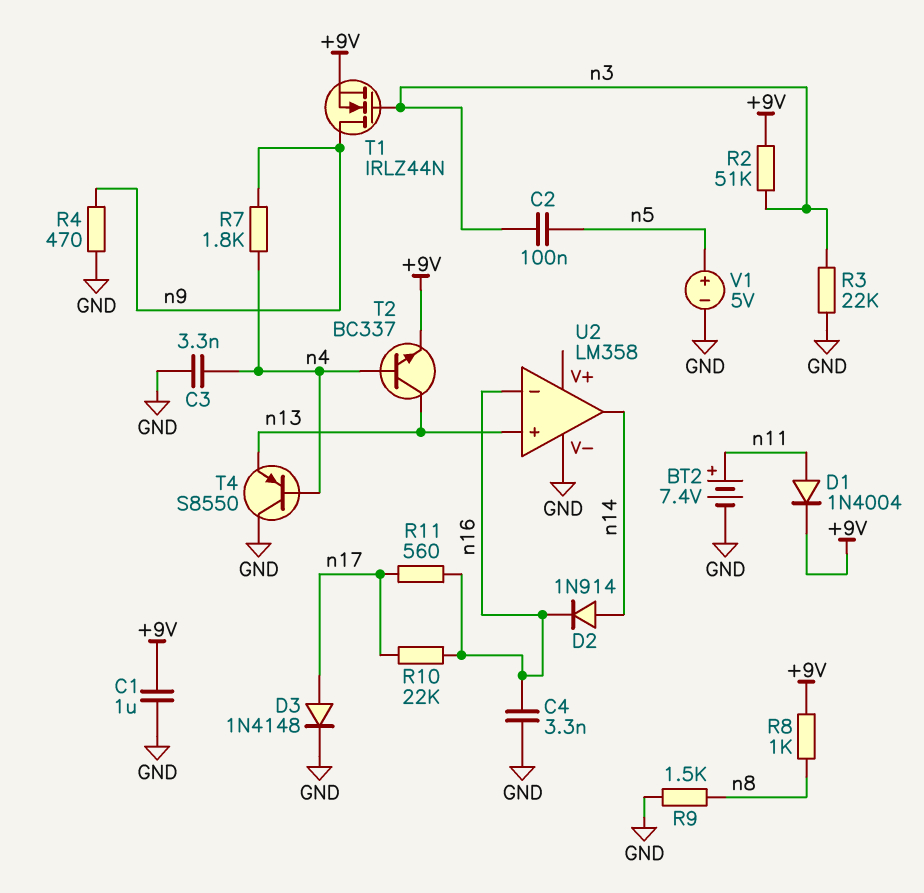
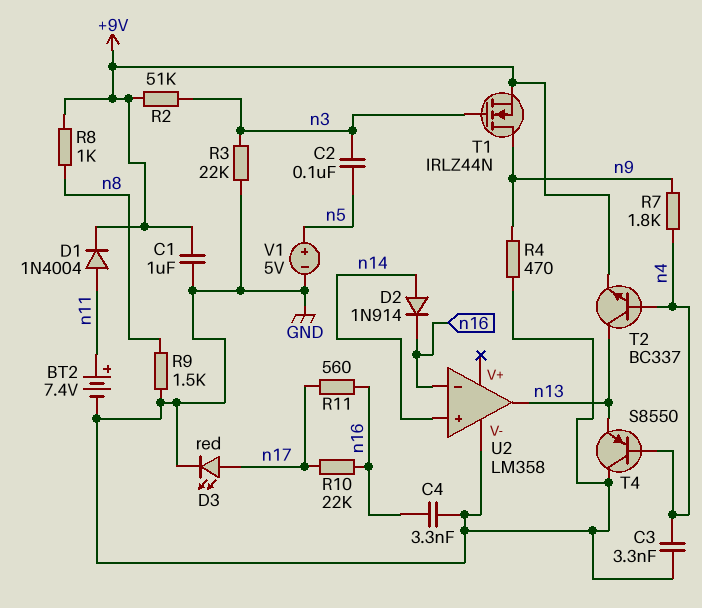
D3: diode 1N4148 (A n17, K GND) -> LED red (A n17, K GND)
U2 pin in+: n13 -> n14
U2 pin out: n14 -> n13

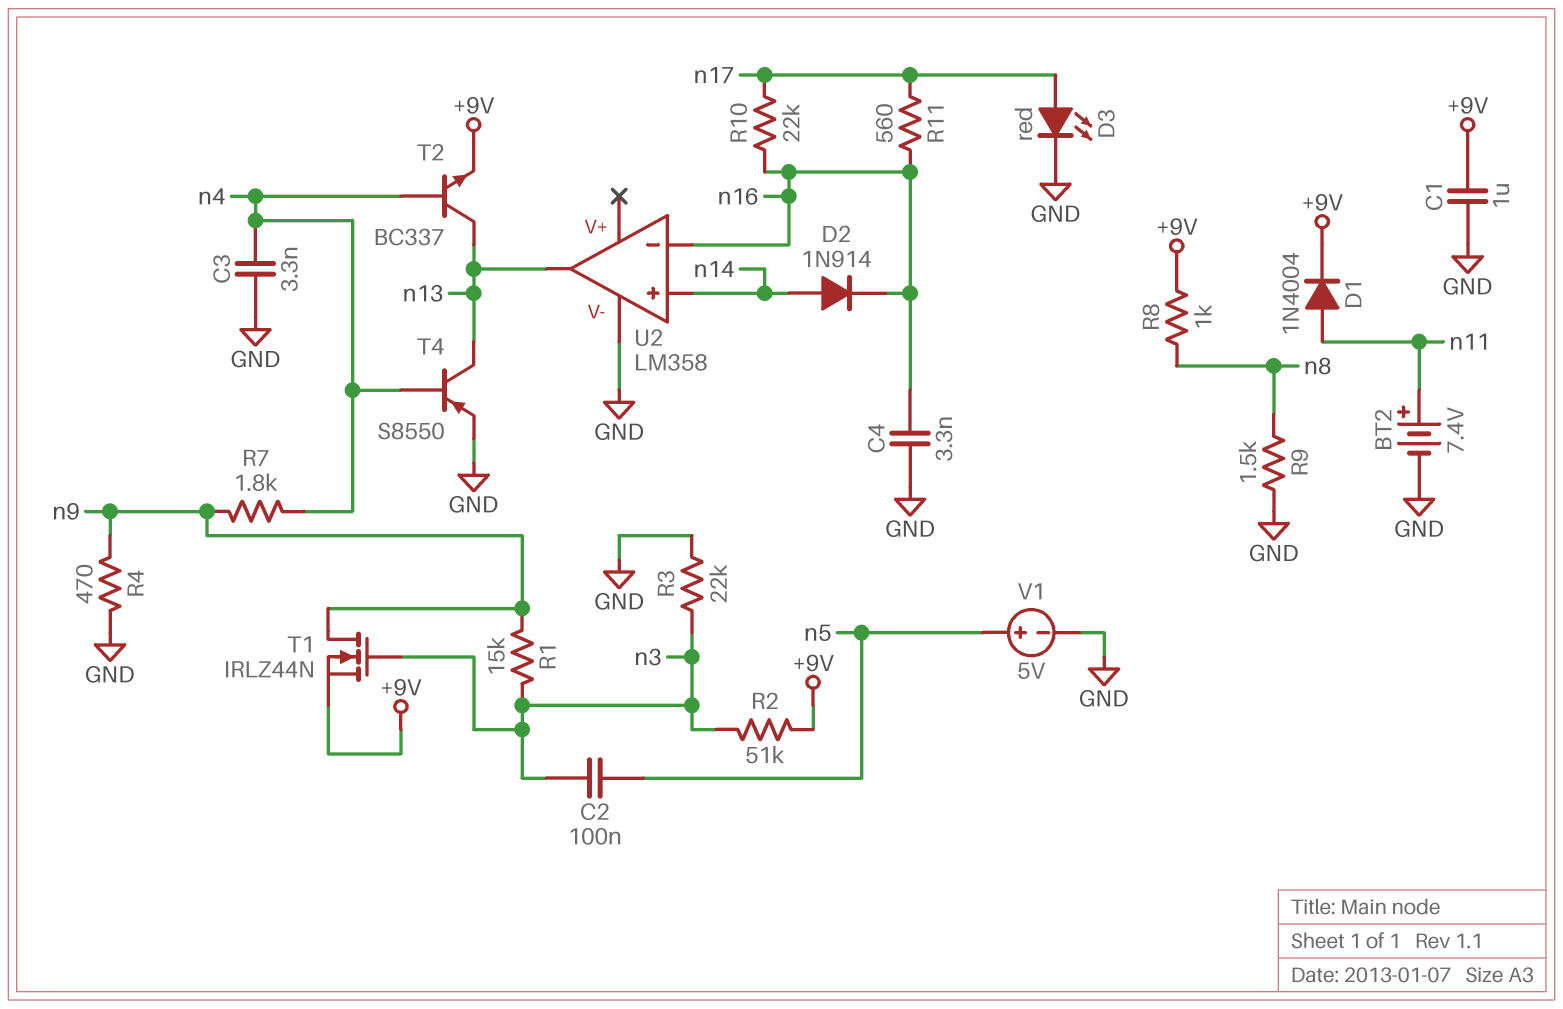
R1: none -> 15k (n3, n9)
T4: PNP S8550 (B n4, C GND, E n13) -> PNP S8550 (B n4, C n13, E GND)

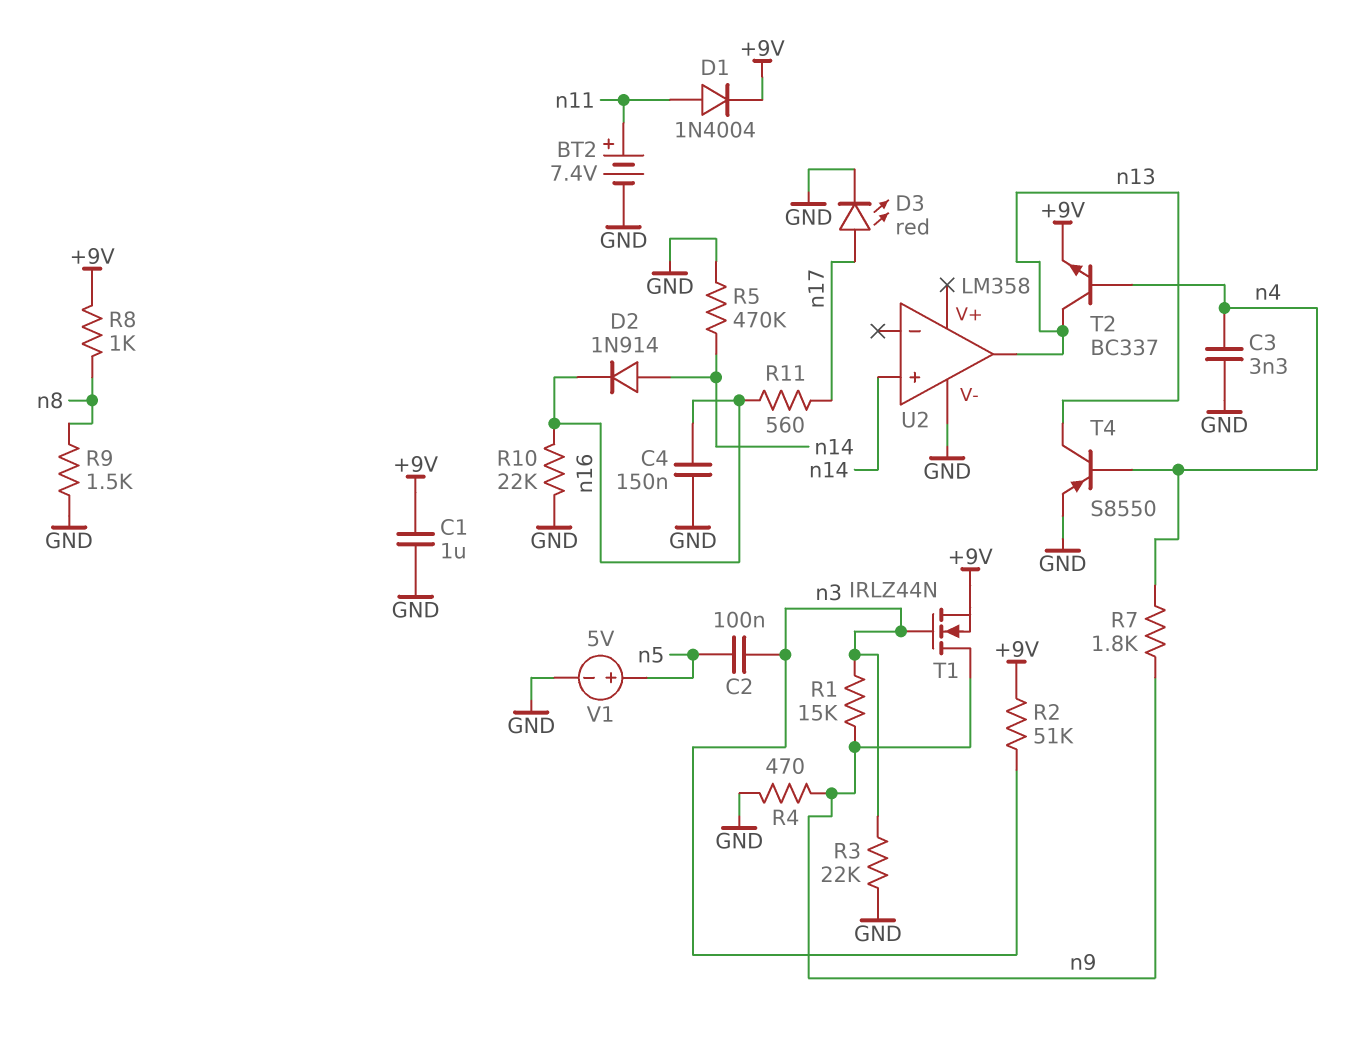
C4: 3.3nF (GND, n16) -> 150nF (GND, n16)
R5: none -> 470k (GND, n14)
R10: 22k (n16, n17) -> 22k (GND, n16)
U2 pin in-: n16 -> none

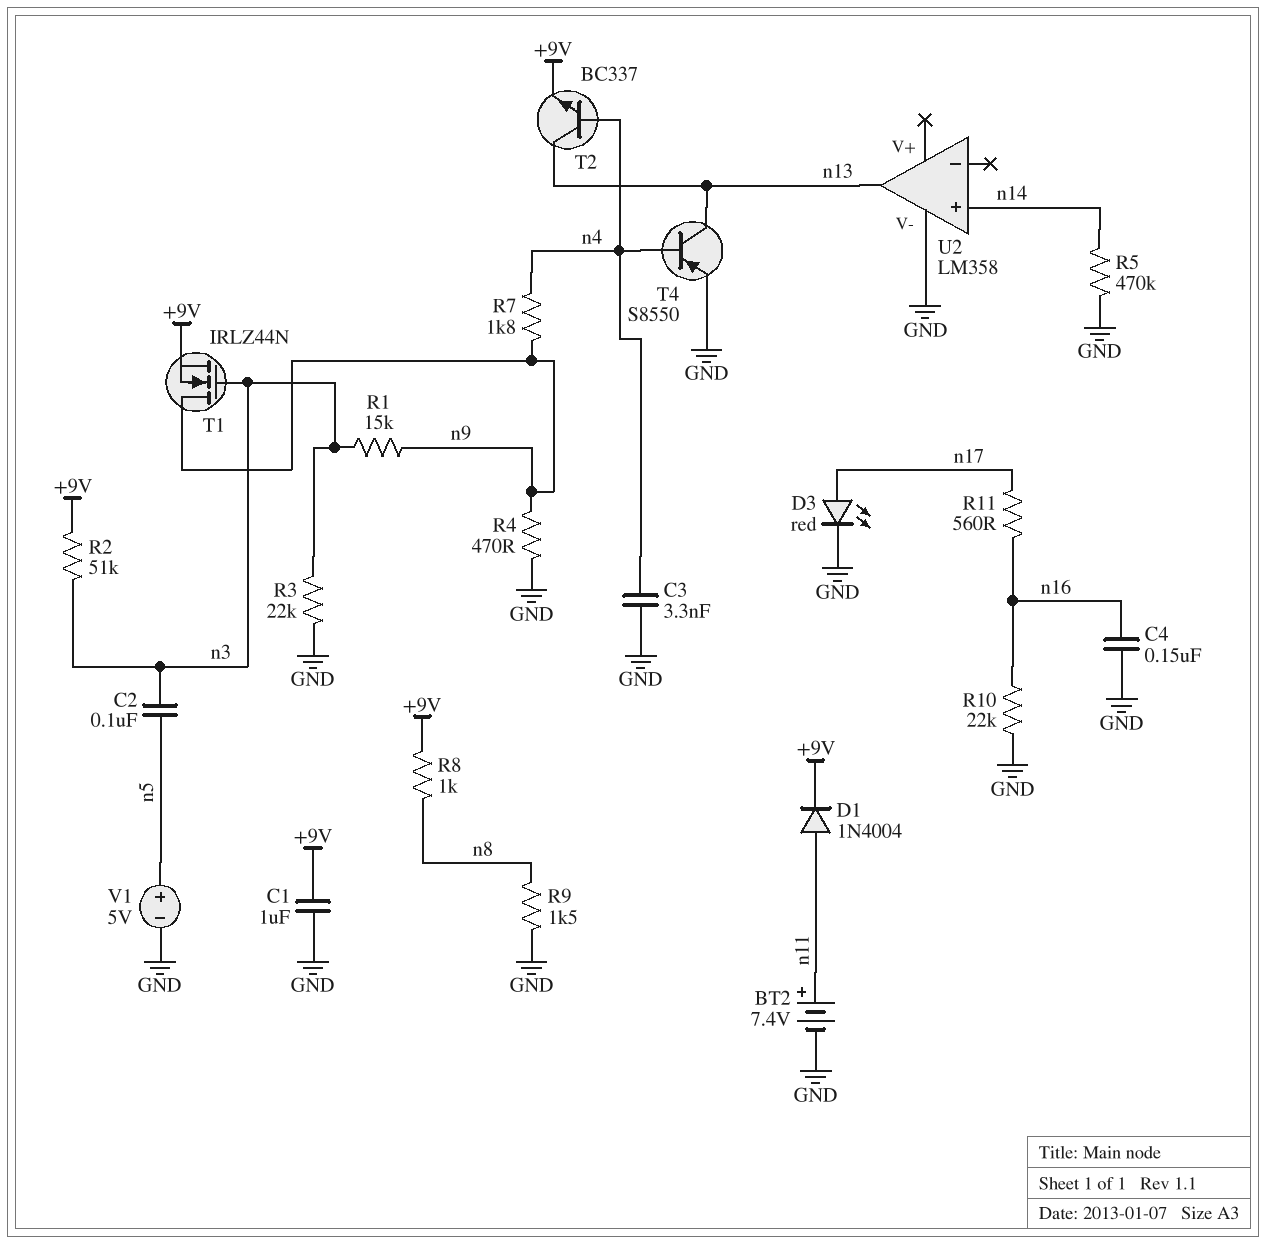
D2: diode 1N914 (A n14, K n16) -> none

